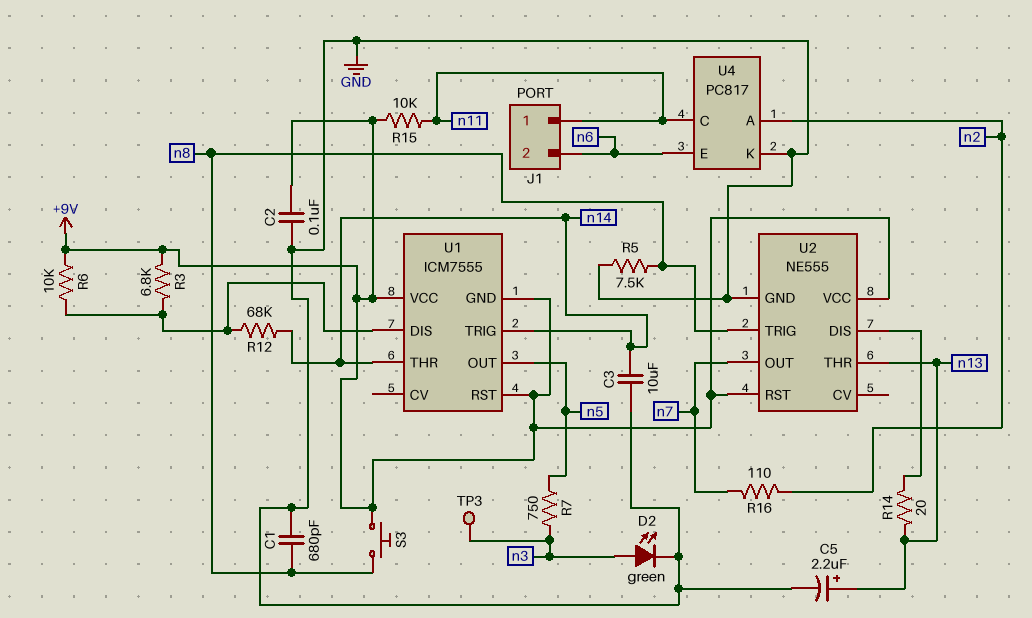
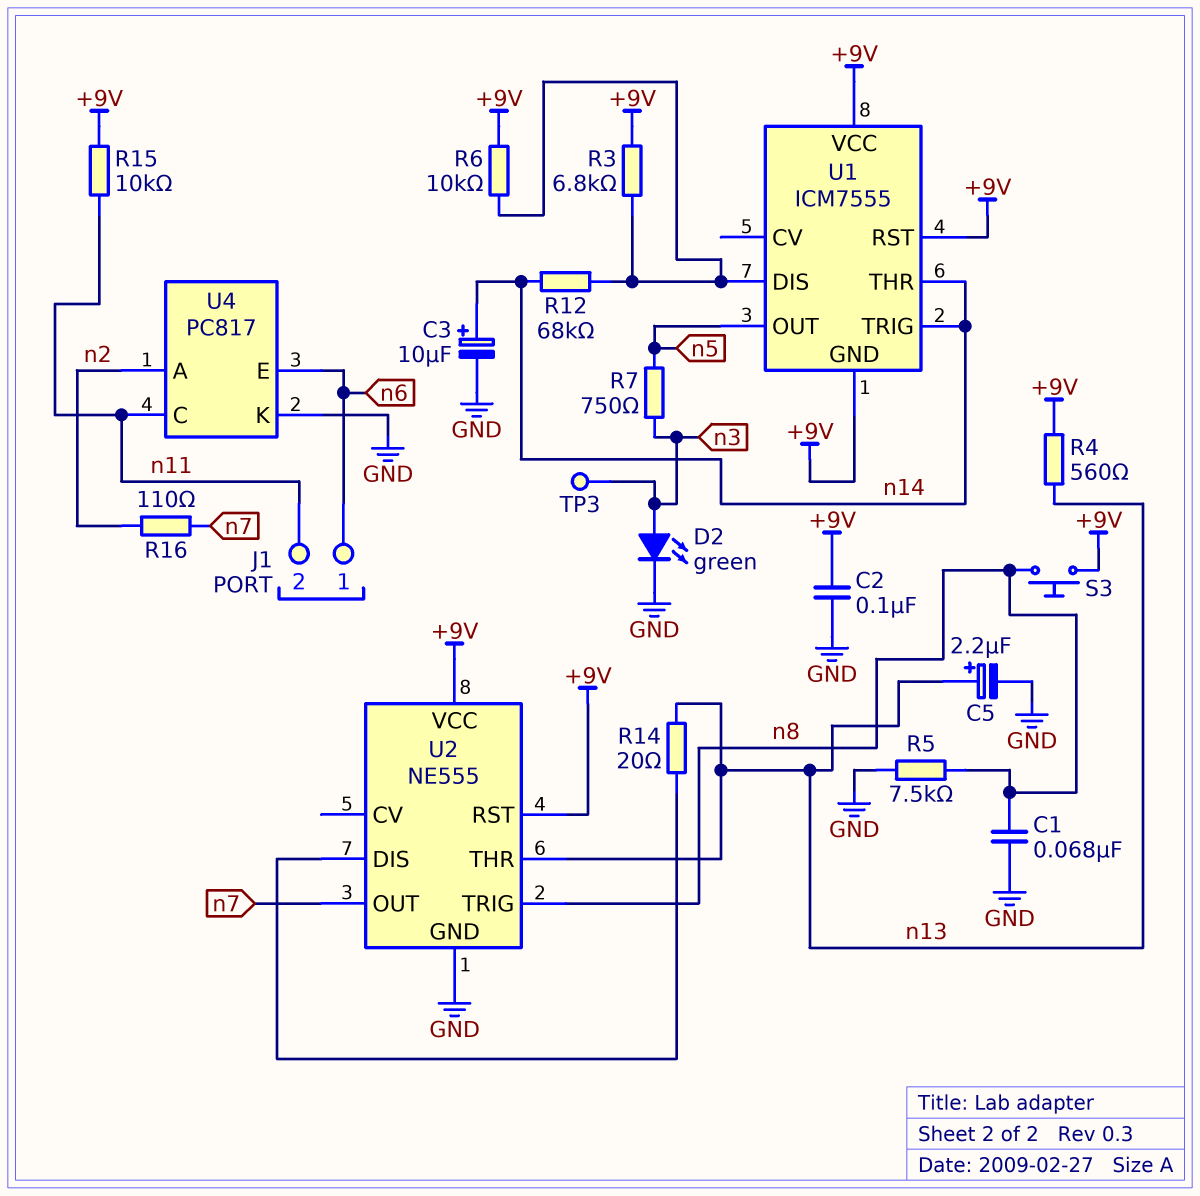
C1: 680pF (GND, n8) -> 68nF (GND, n8)
C3: 10uF (GND, n14) -> 10uF (plus n14, minus GND)
J1 pin 1: n11 -> n6
J1 pin 2: n6 -> n11
R4: none -> 560 (+9V, n13)

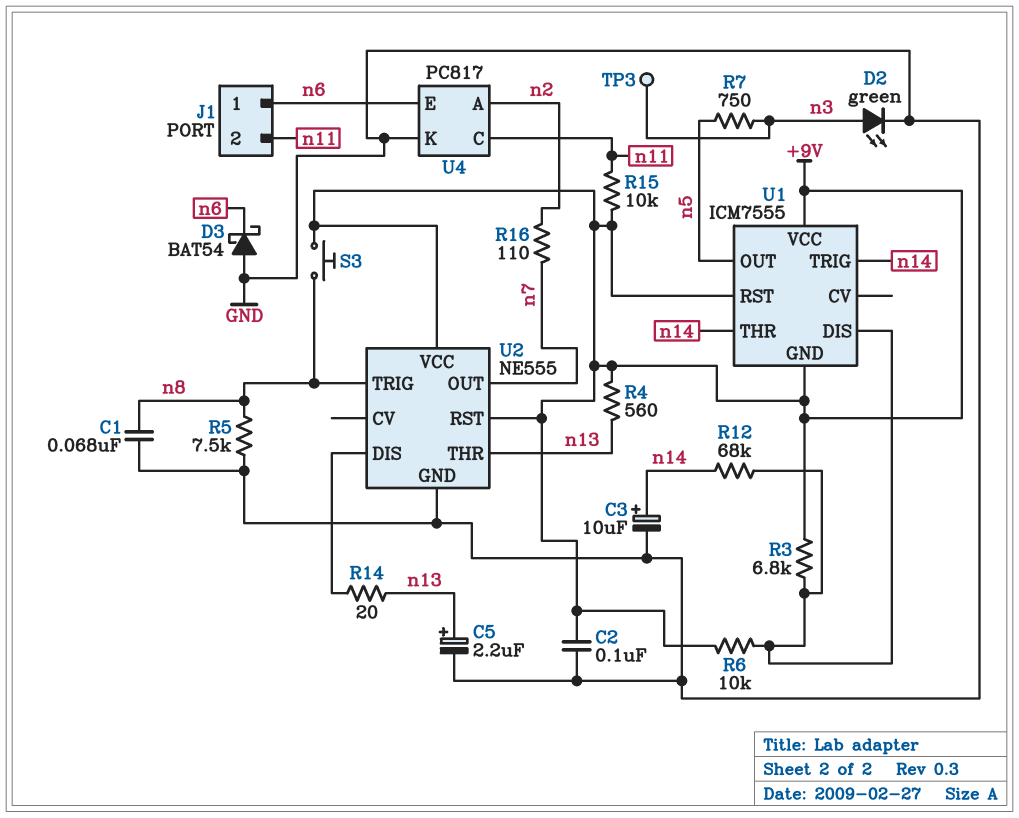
D3: none -> schottky BAT54 (A GND, K n6)

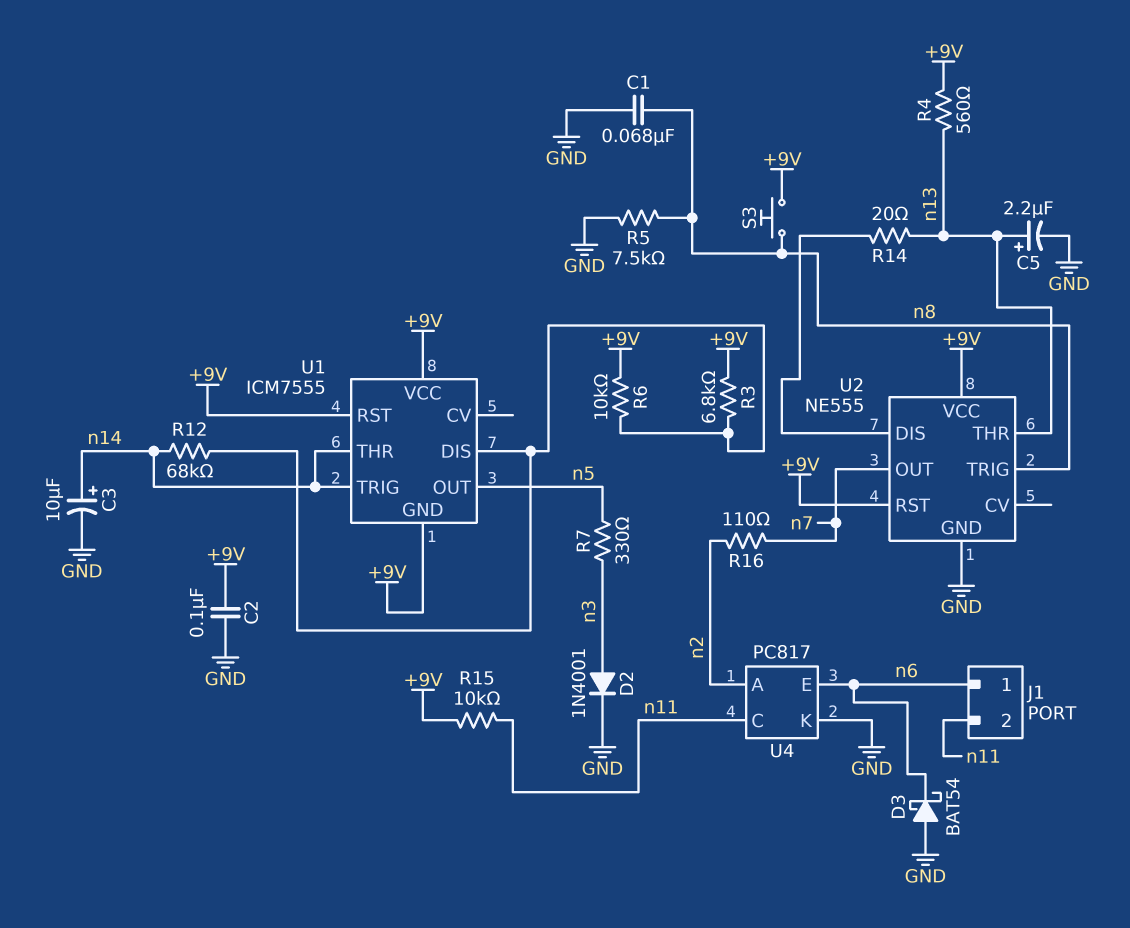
D2: LED green (A n3, K GND) -> diode 1N4001 (A n3, K GND)
R7: 750 (n3, n5) -> 330 (n3, n5)
TP3: test point (n3) -> none

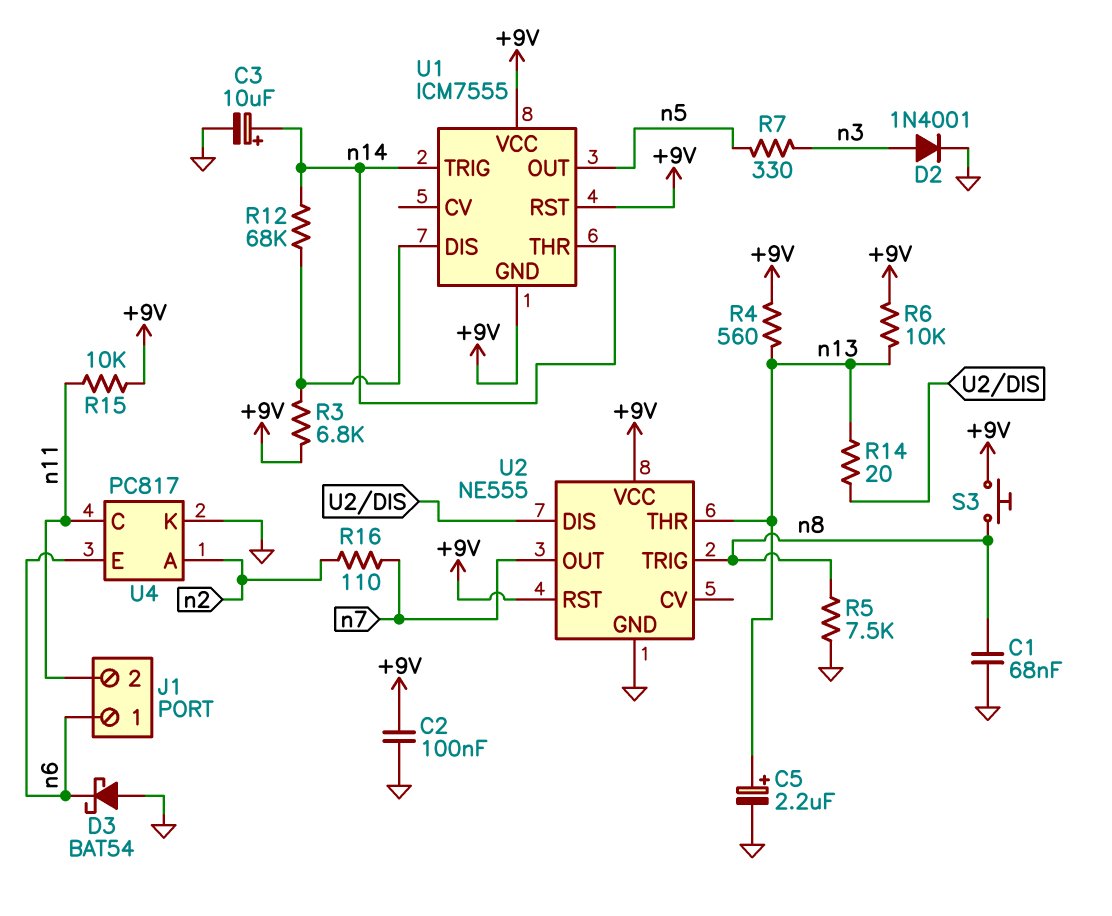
R6: 10k (+9V, U1/DIS) -> 10k (+9V, n13)

